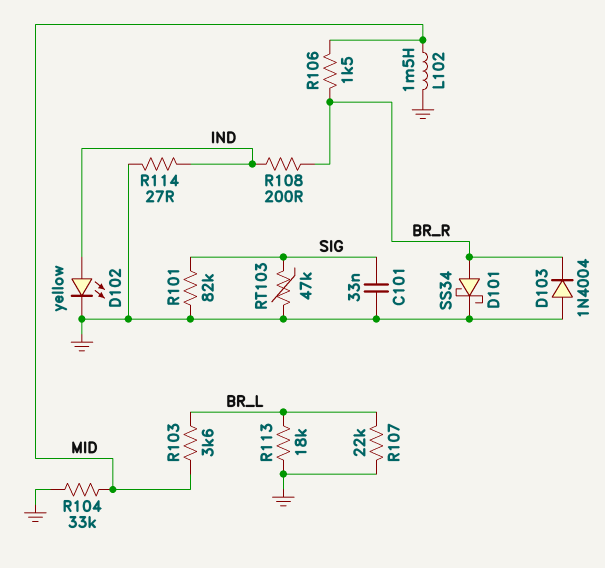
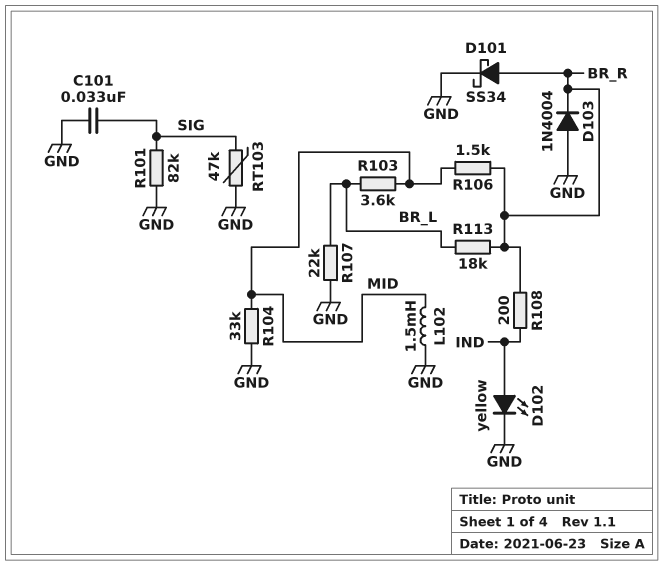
R113: 18k (BR_L, GND) -> 18k (BR_L, BR_R)
R114: 27 (GND, IND) -> none

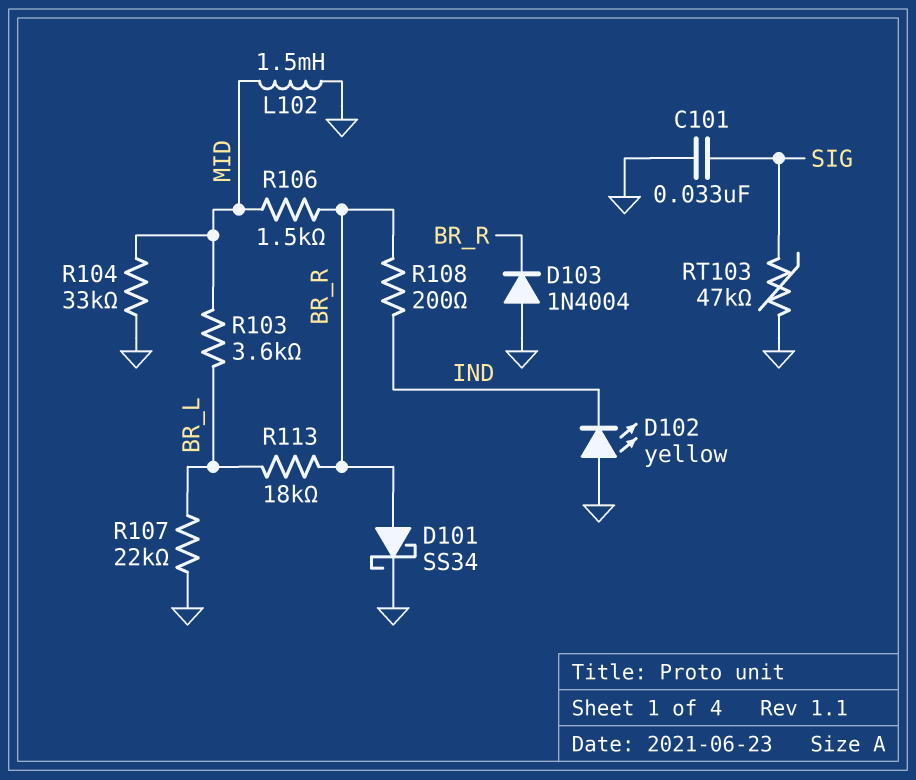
D102: LED yellow (A IND, K GND) -> LED yellow (A GND, K IND)
R101: 82k (GND, SIG) -> none

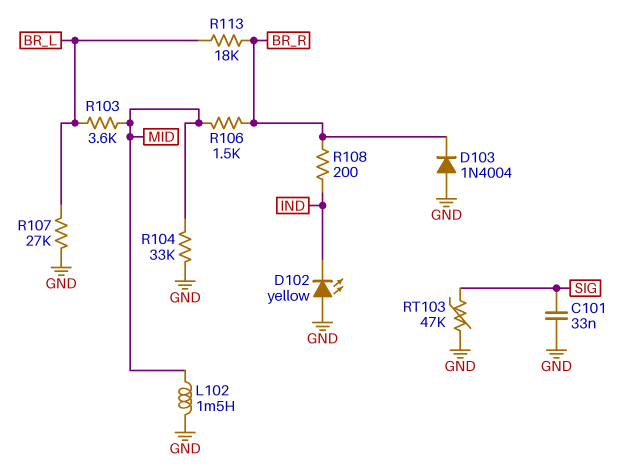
D101: schottky SS34 (A BR_R, K GND) -> none
R107: 22k (BR_L, GND) -> 27k (BR_L, GND)

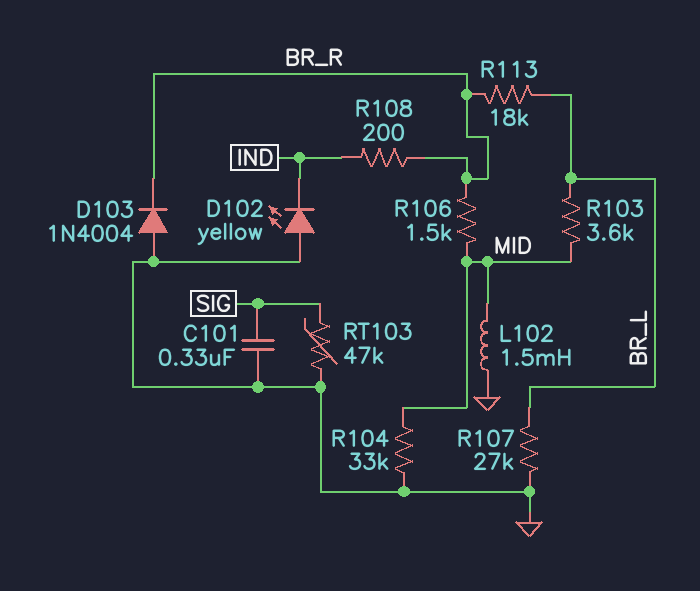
C101: 33nF (GND, SIG) -> 330nF (GND, SIG)

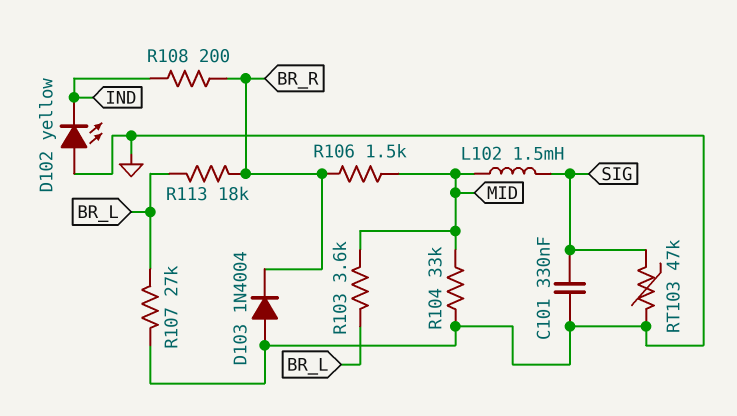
L102: 1.5mH (GND, MID) -> 1.5mH (MID, SIG)

